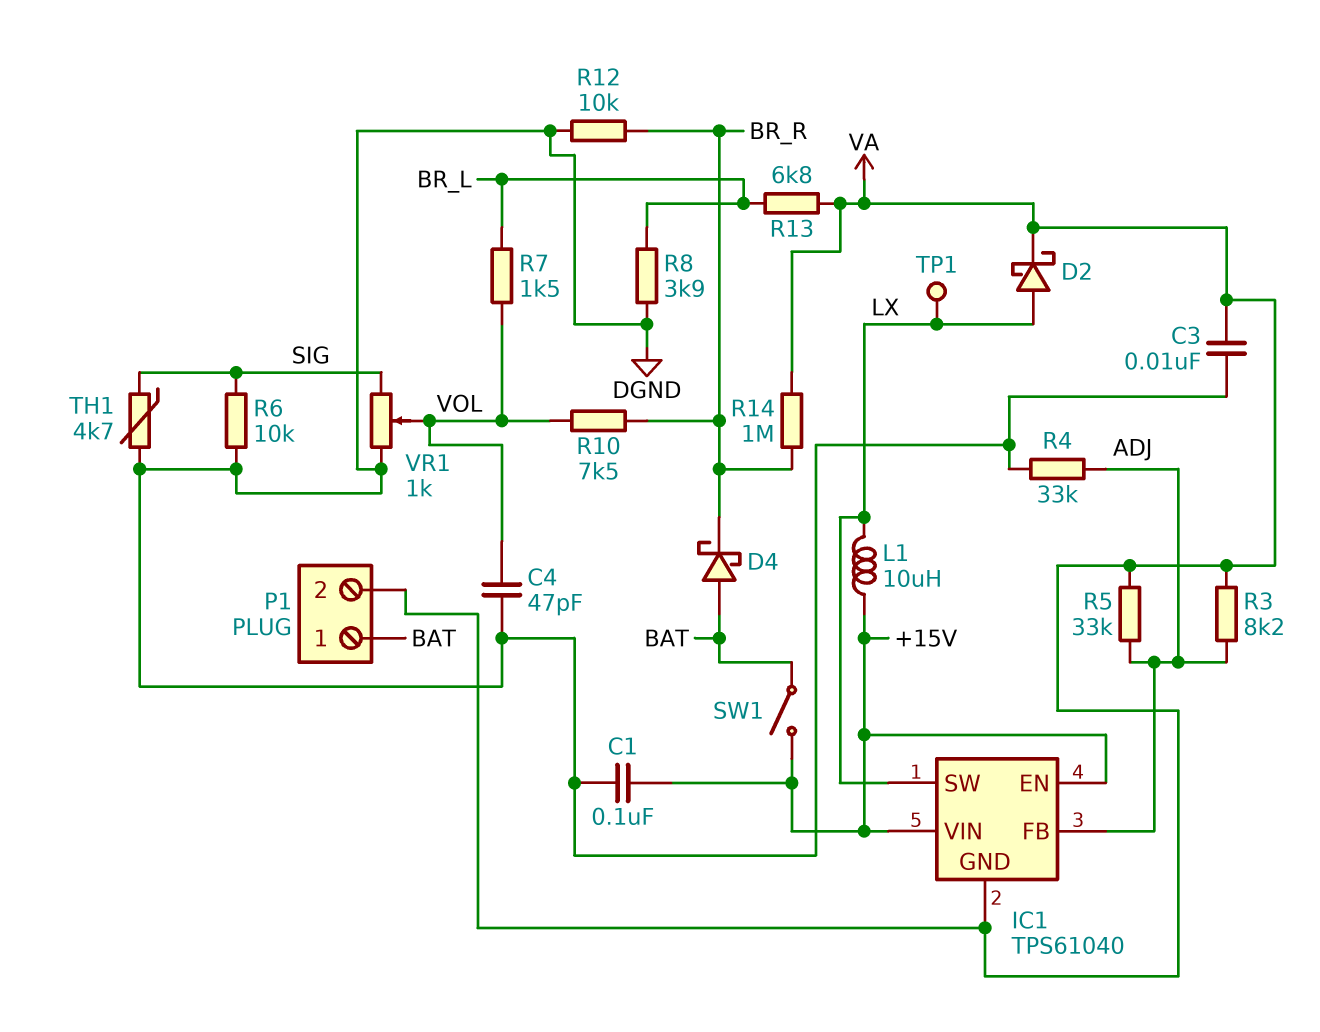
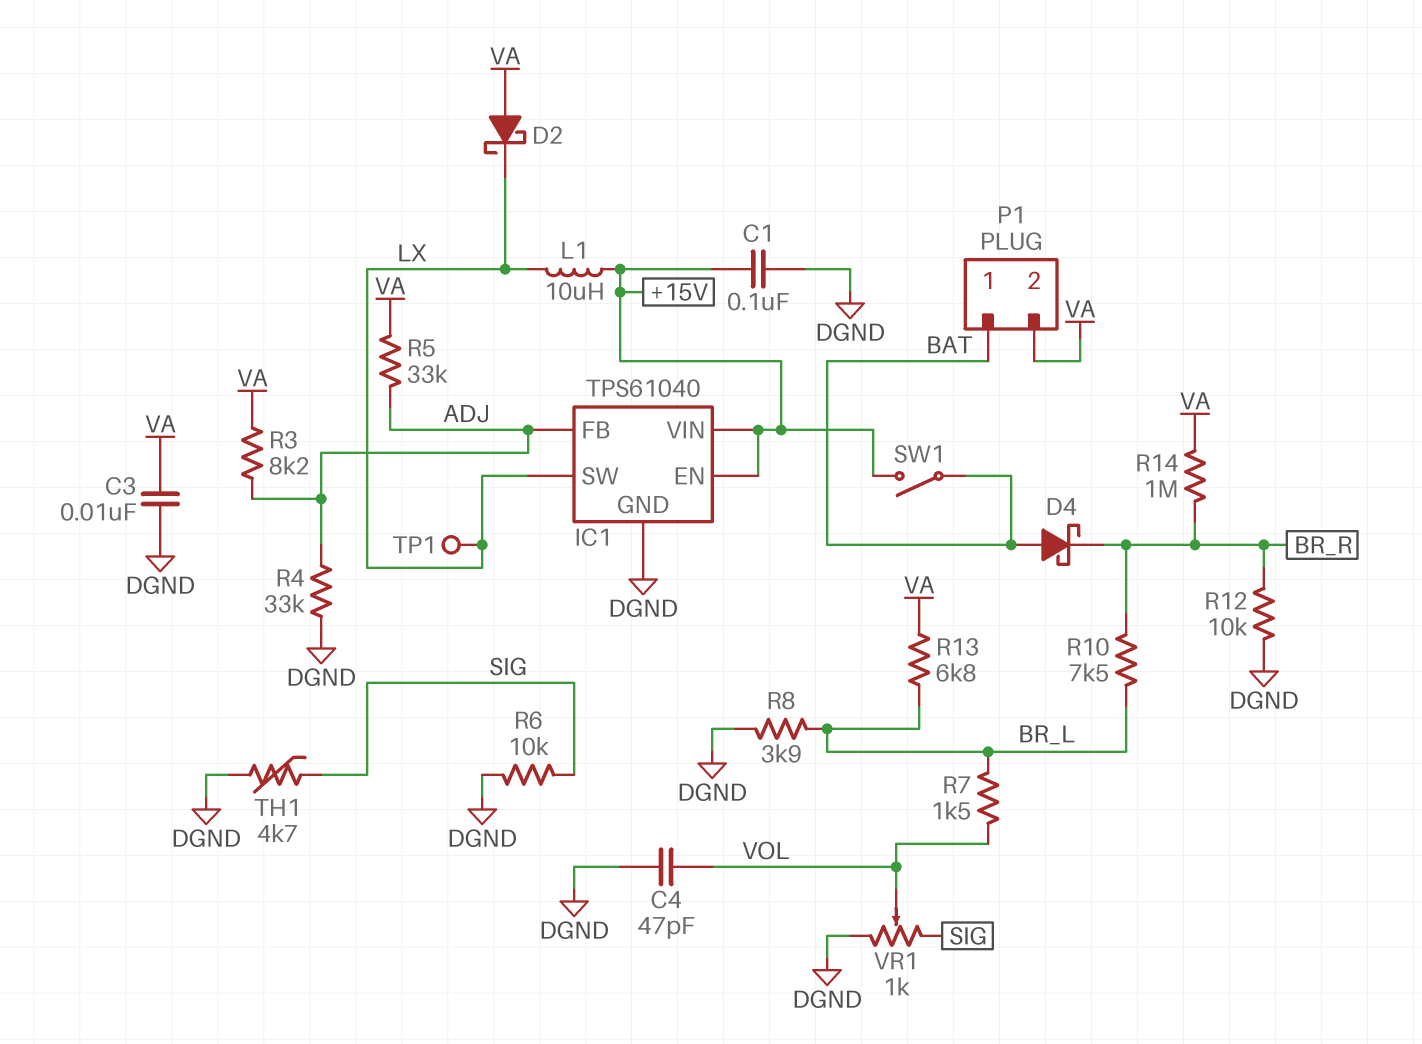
D2: schottky (A LX, K VA) -> schottky (A VA, K LX)
IC1 pin GND: VA -> DGND
R10: 7.5k (BR_R, VOL) -> 7.5k (BR_L, BR_R)

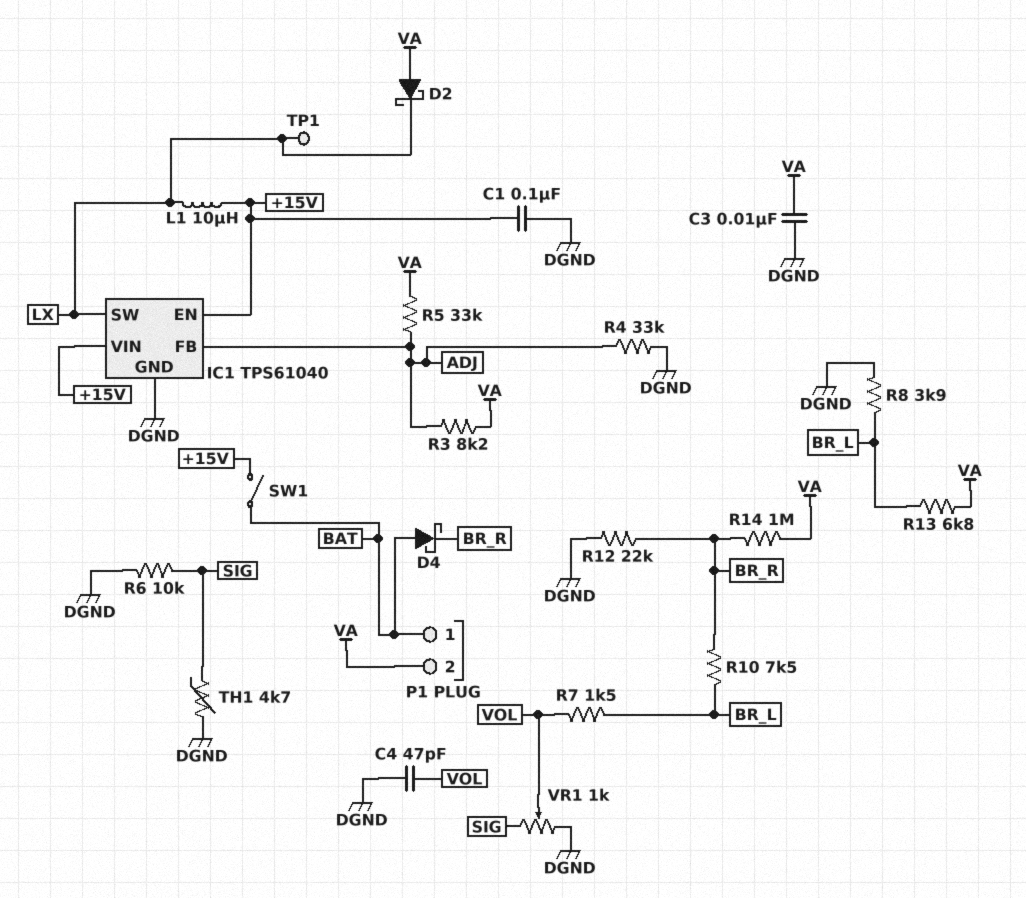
R12: 10k (BR_R, DGND) -> 22k (BR_R, DGND)

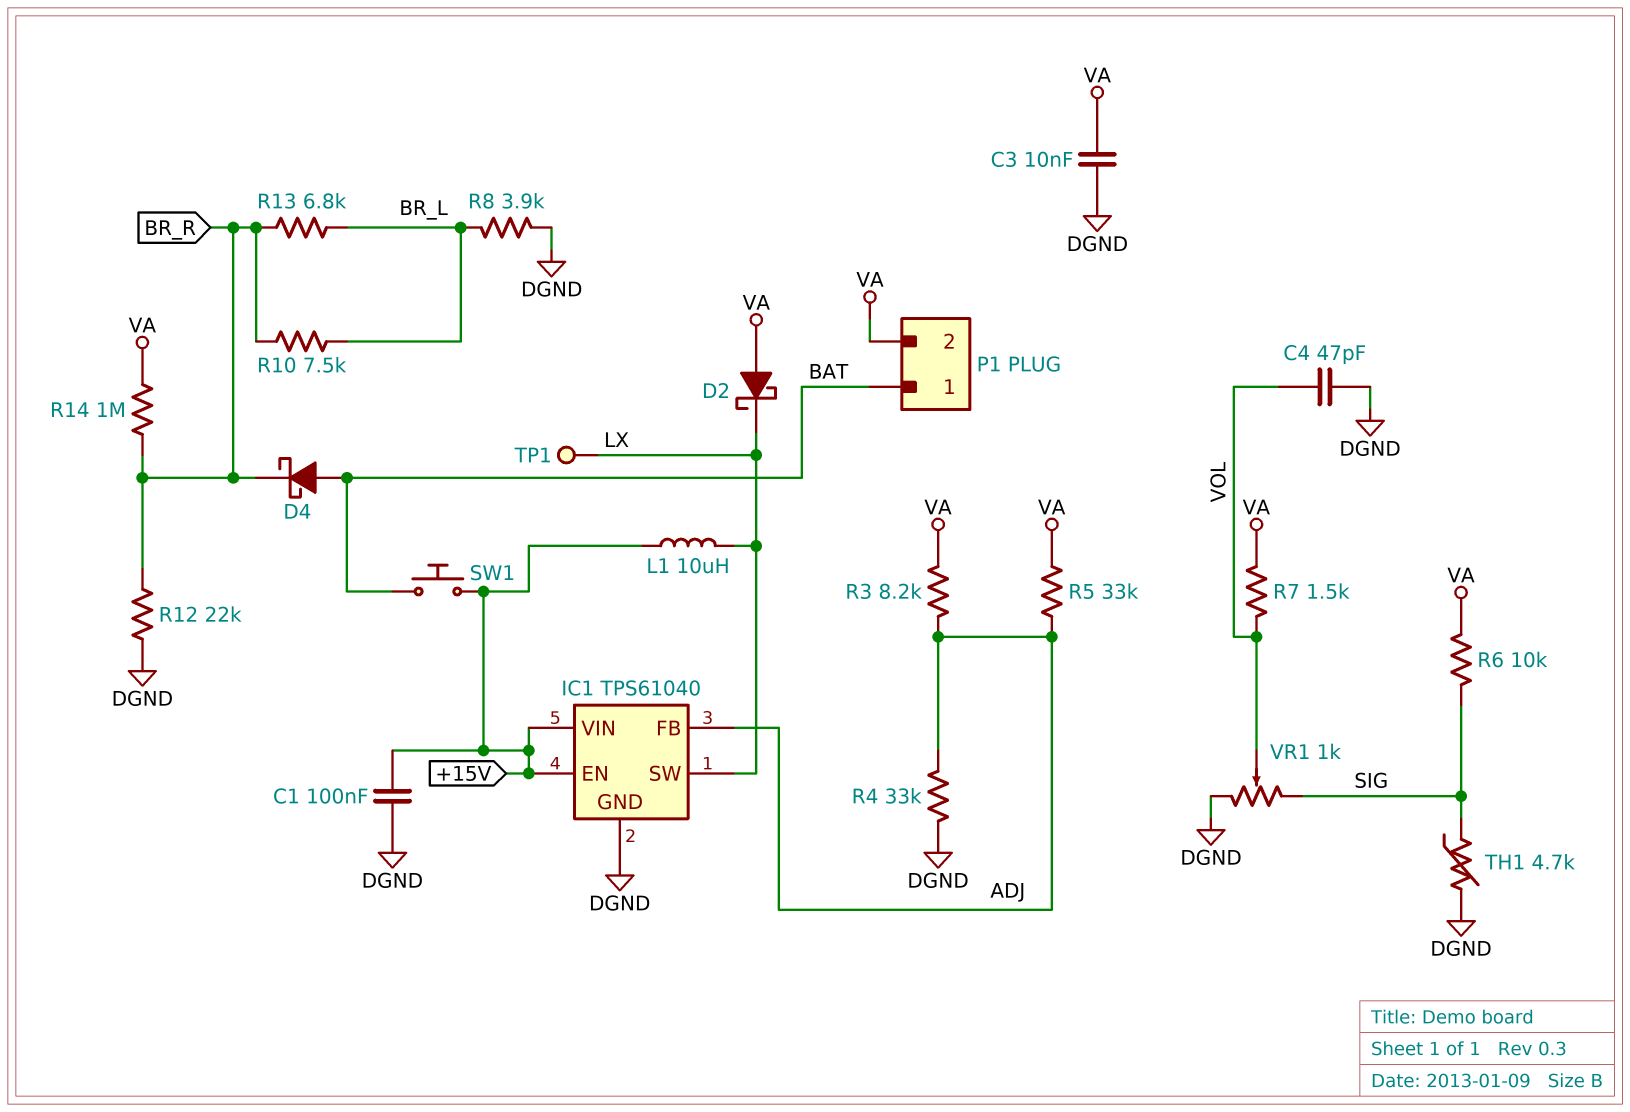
R6: 10k (DGND, SIG) -> 10k (SIG, VA)
R7: 1.5k (BR_L, VOL) -> 1.5k (VA, VOL)
R13: 6.8k (BR_L, VA) -> 6.8k (BR_L, BR_R)
SW1: switch (+15V, BAT) -> button (+15V, BAT)

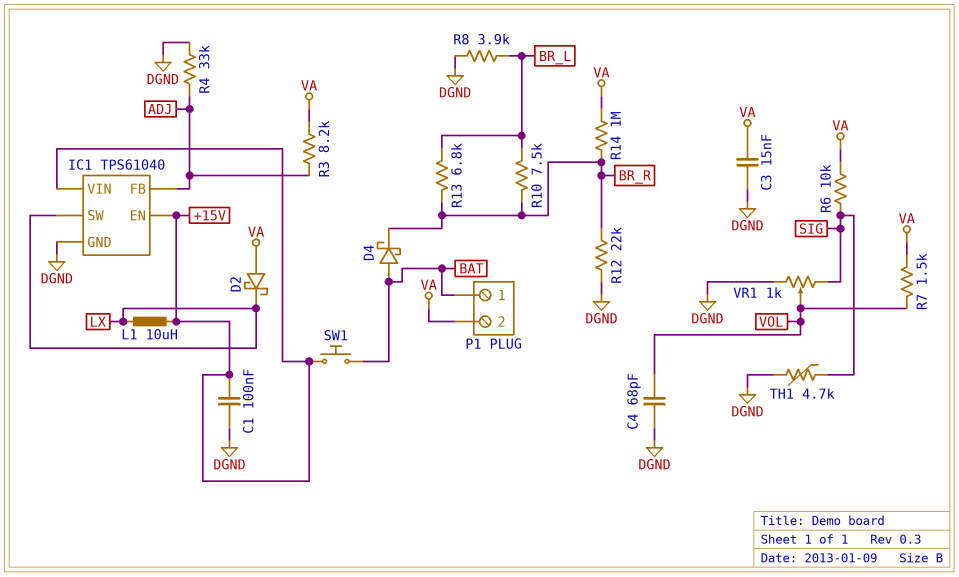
C3: 10nF (DGND, VA) -> 15nF (DGND, VA)
C4: 47pF (DGND, VOL) -> 68pF (DGND, VOL)
R5: 33k (ADJ, VA) -> none
TP1: test point (LX) -> none

